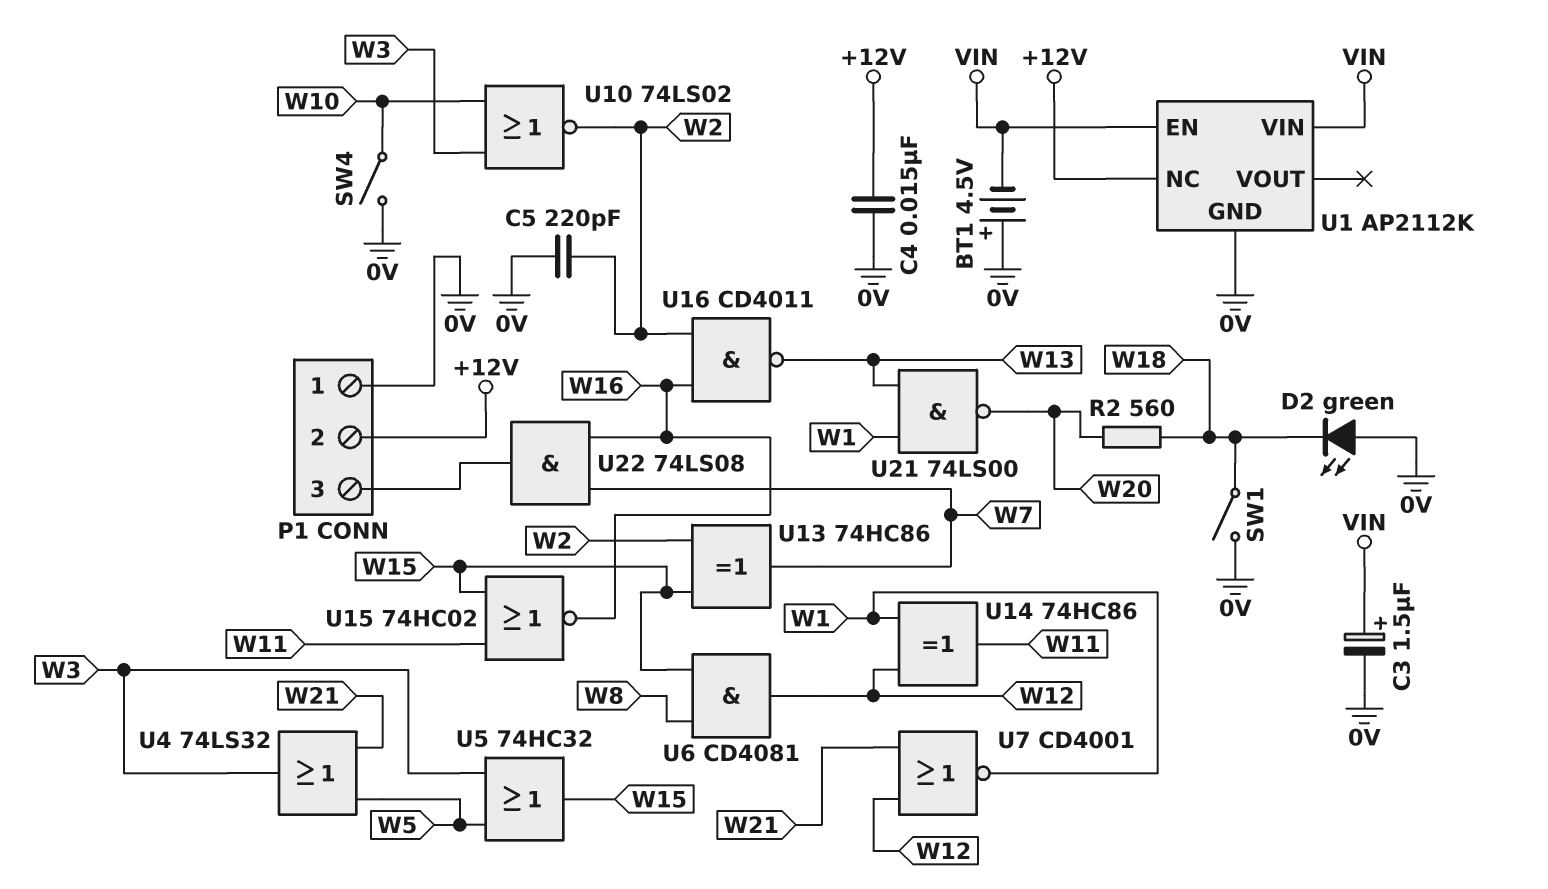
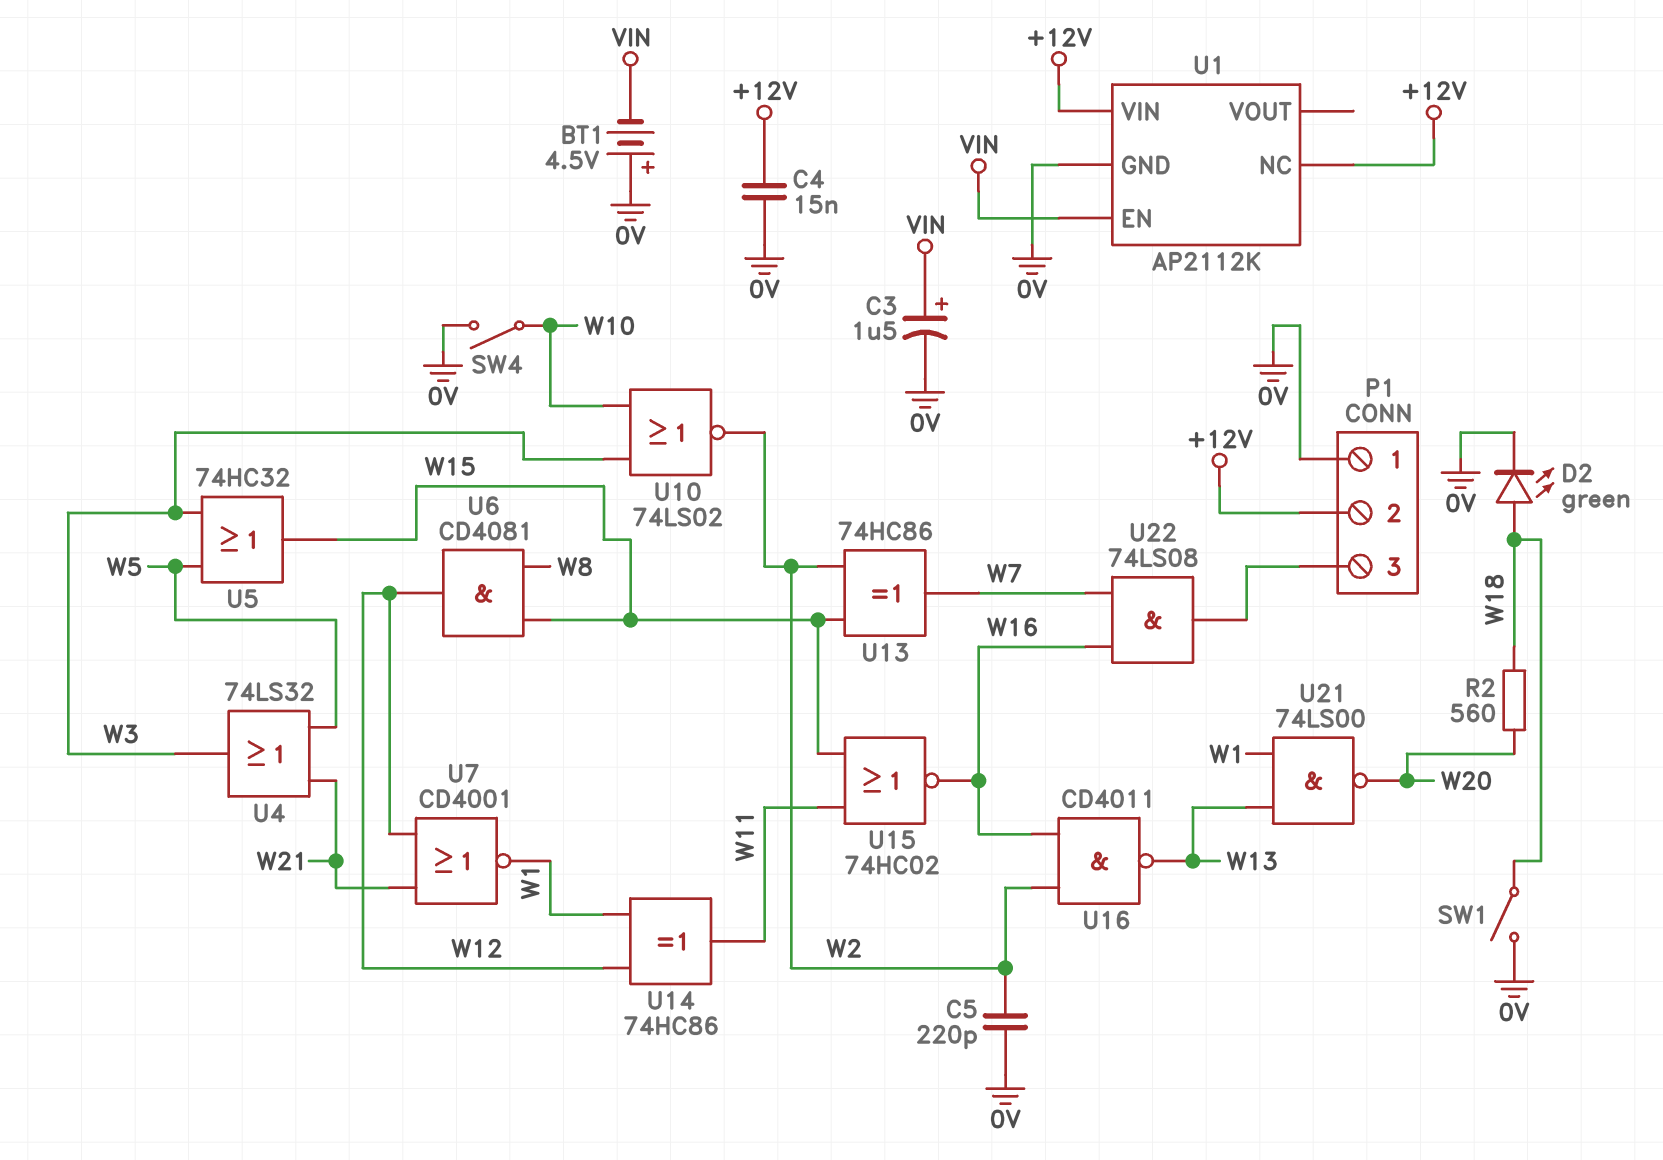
D2: LED green (A 0V, K W18) -> LED green (A W18, K 0V)
U1 pin VIN: VIN -> +12V

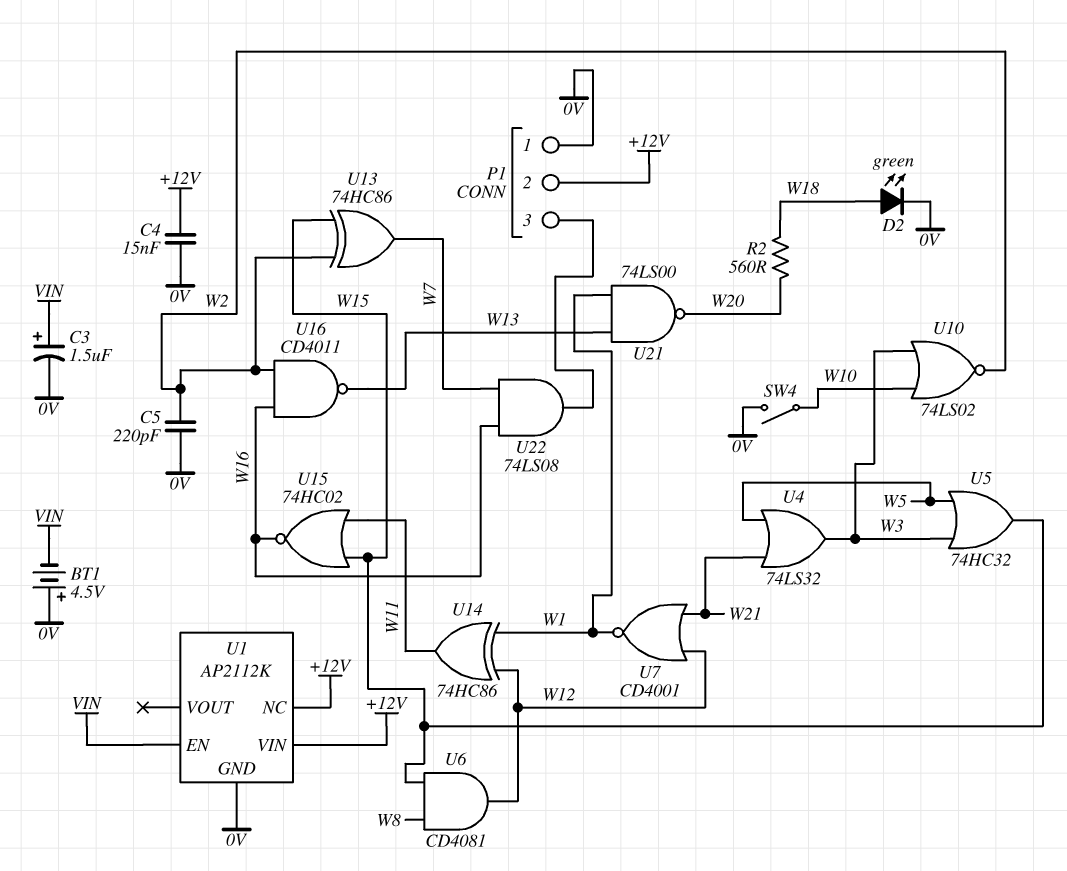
SW1: switch (0V, W18) -> none

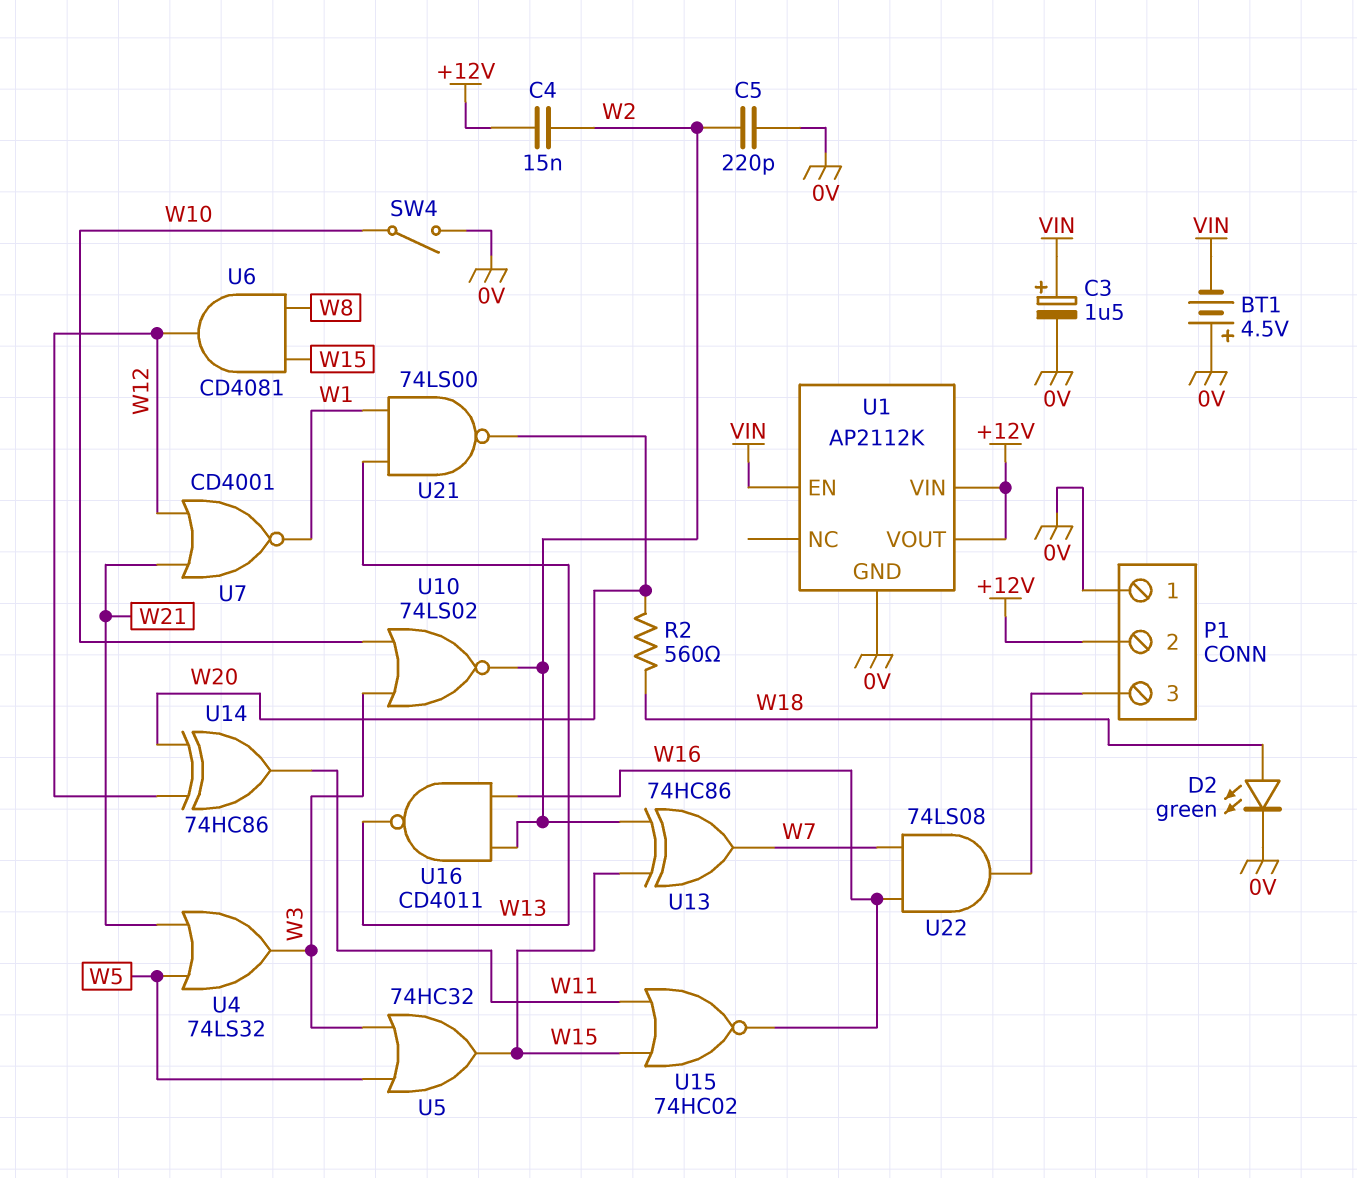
C4: 15nF (+12V, 0V) -> 15nF (+12V, W2)
U1 pin NC: +12V -> none
U1 pin VOUT: none -> +12V
U14: XOR 74HC86 (in W1, in W12, out W11) -> XOR 74HC86 (in W12, in W20, out W11)

